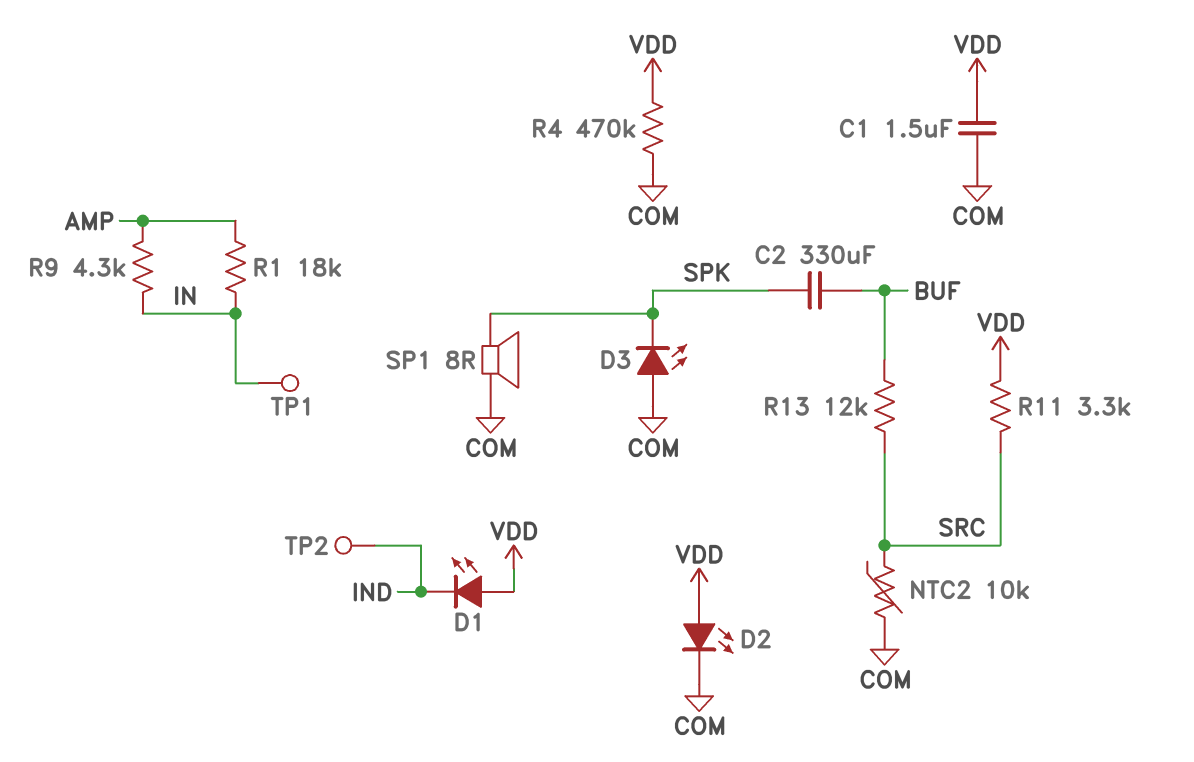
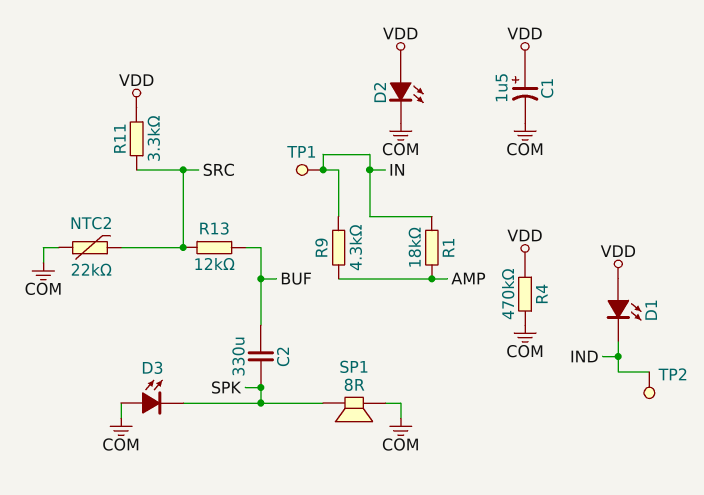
C1: 1.5uF (COM, VDD) -> 1.5uF (plus VDD, minus COM)
NTC2: 10k (COM, SRC) -> 22k (COM, SRC)

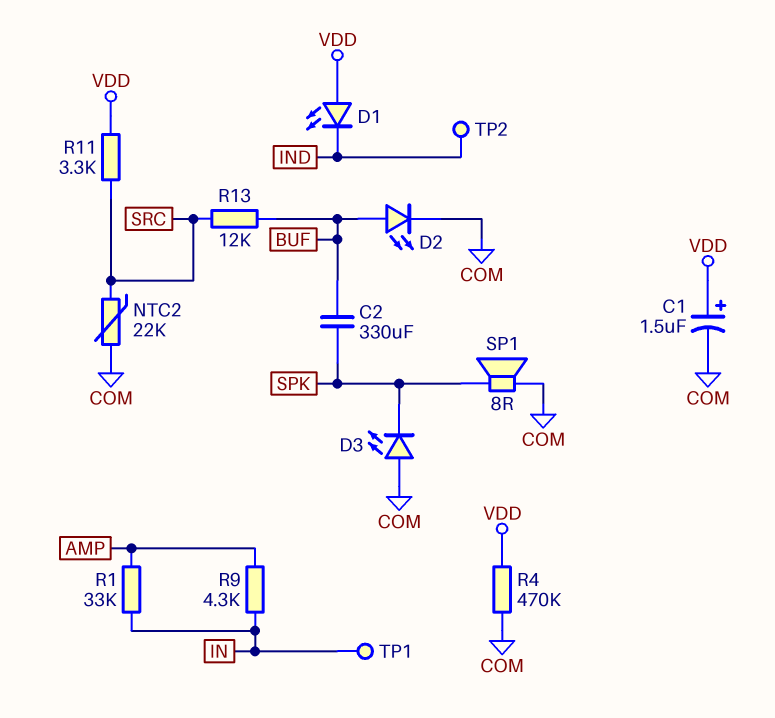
D2: LED (A VDD, K COM) -> LED (A BUF, K COM)
R1: 18k (AMP, IN) -> 33k (AMP, IN)

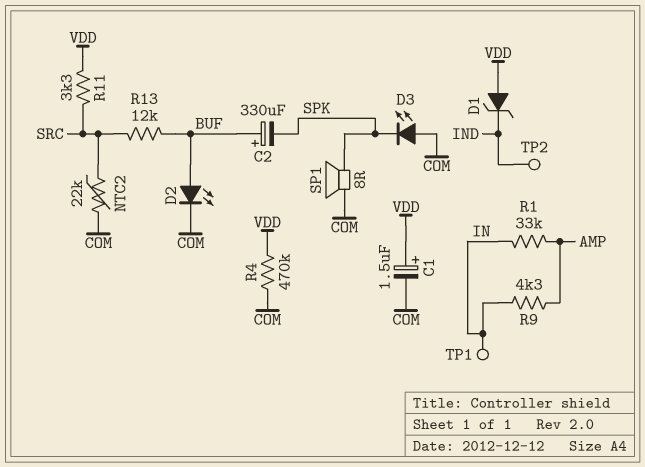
C2: 330uF (BUF, SPK) -> 330uF (plus BUF, minus SPK)
D1: LED (A VDD, K IND) -> zener (A VDD, K IND)

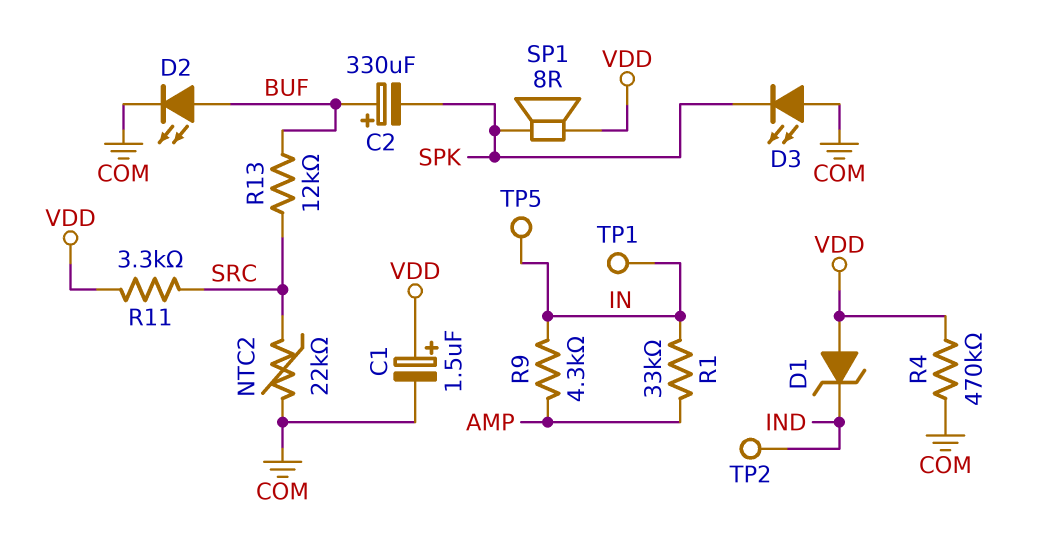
SP1: speaker 8R (COM, SPK) -> speaker 8R (SPK, VDD)
TP5: none -> test point (IN)

